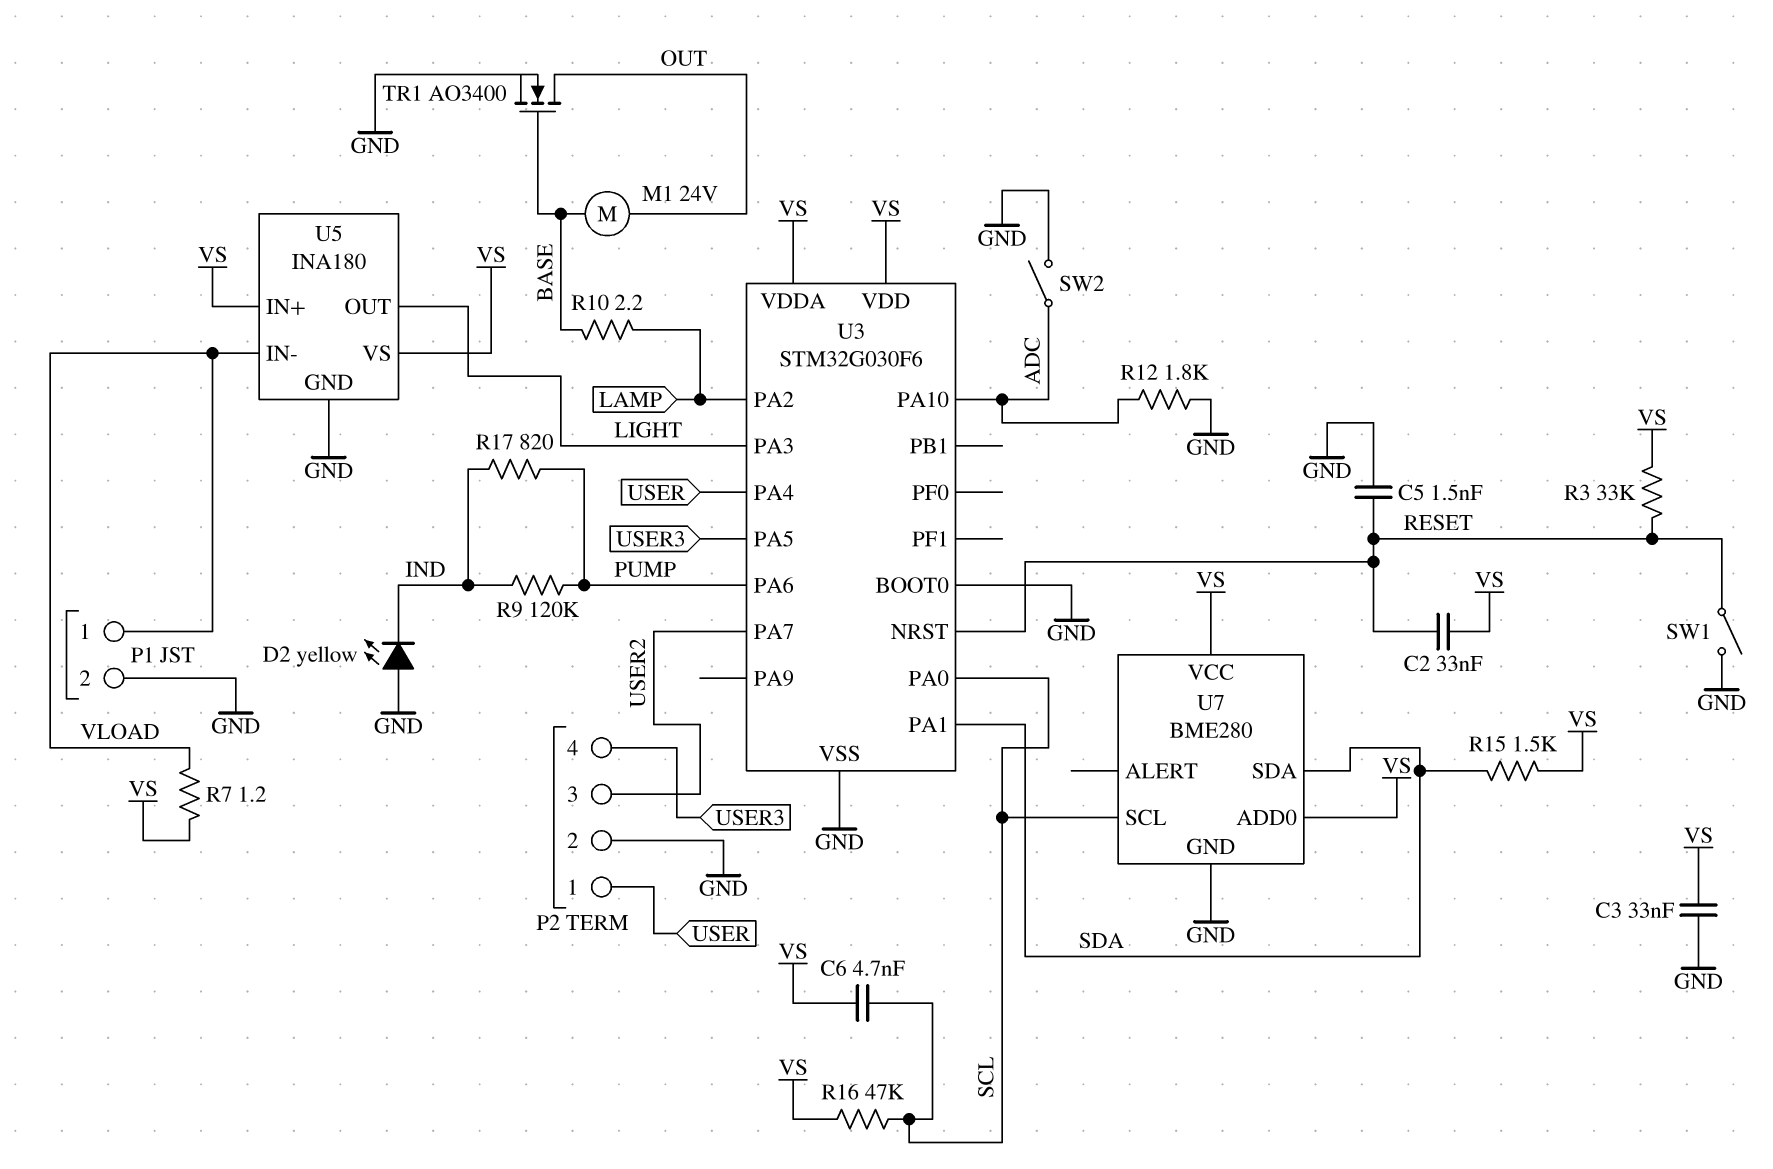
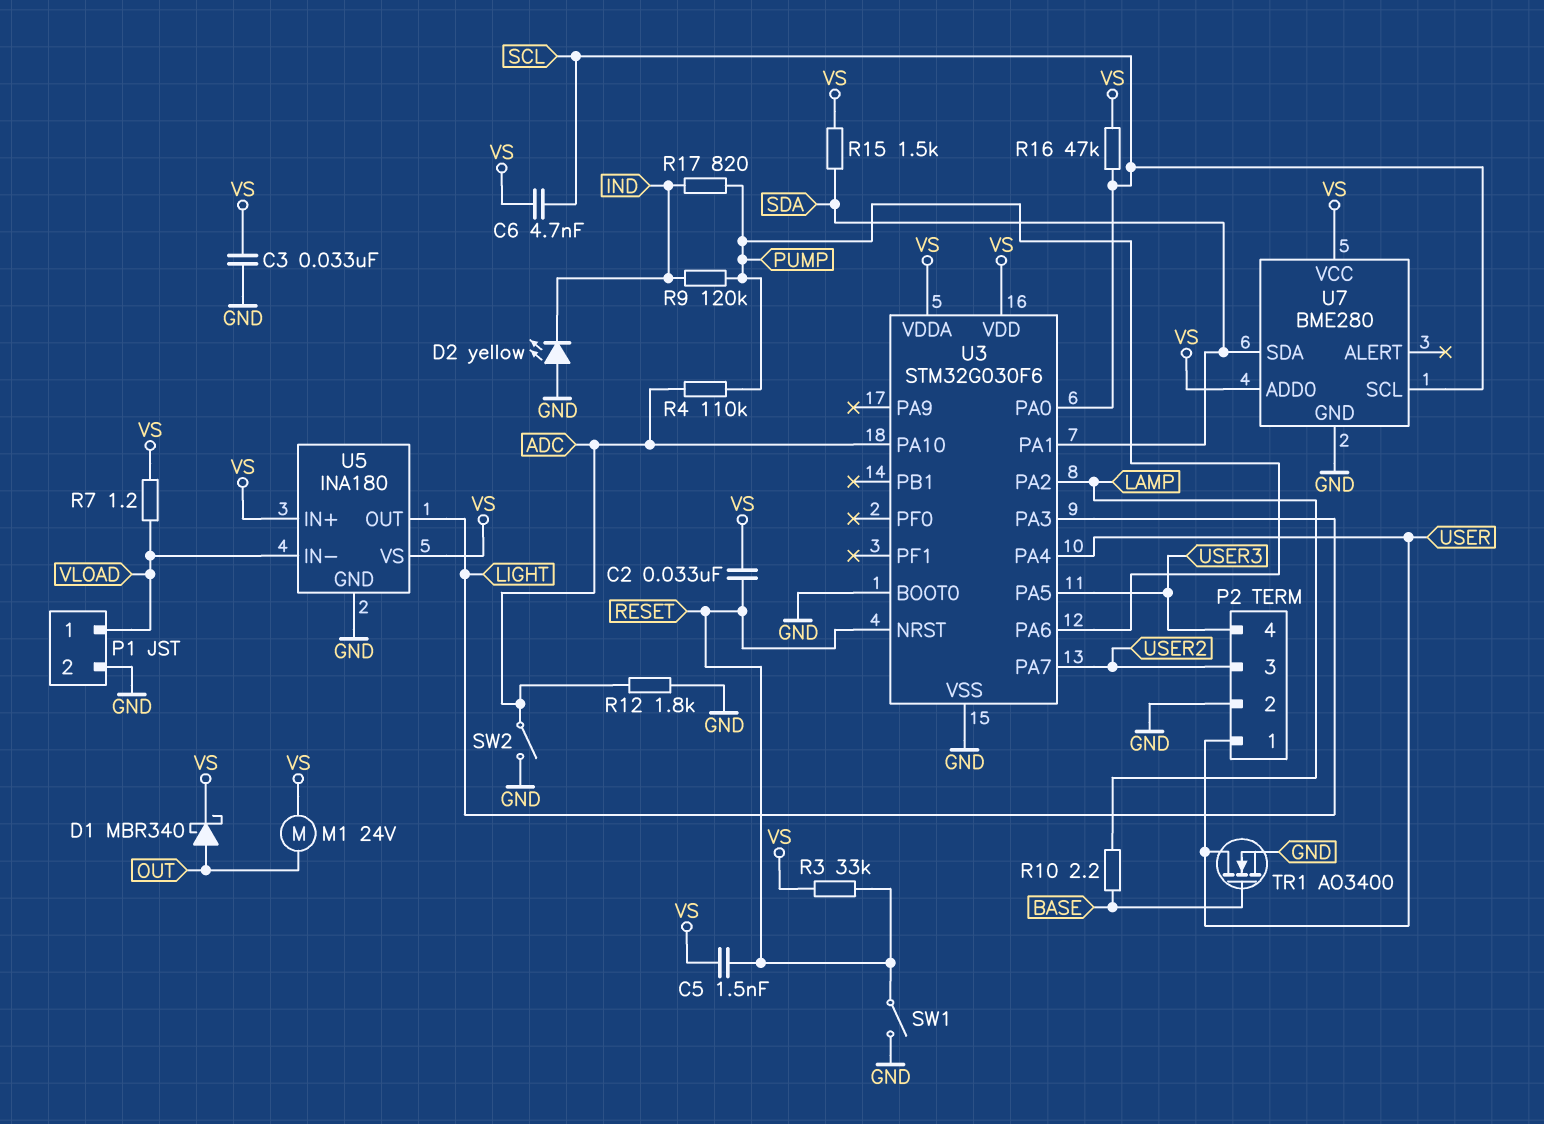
C5: 1.5nF (GND, RESET) -> 1.5nF (RESET, VS)
D1: none -> schottky MBR340 (A OUT, K VS)
M1: motor 24V (BASE, OUT) -> motor 24V (OUT, VS)
R4: none -> 110k (ADC, PUMP)
TR1: NMOS AO3400 (G BASE, D OUT, S GND) -> NMOS AO3400 (G BASE, D USER, S GND)

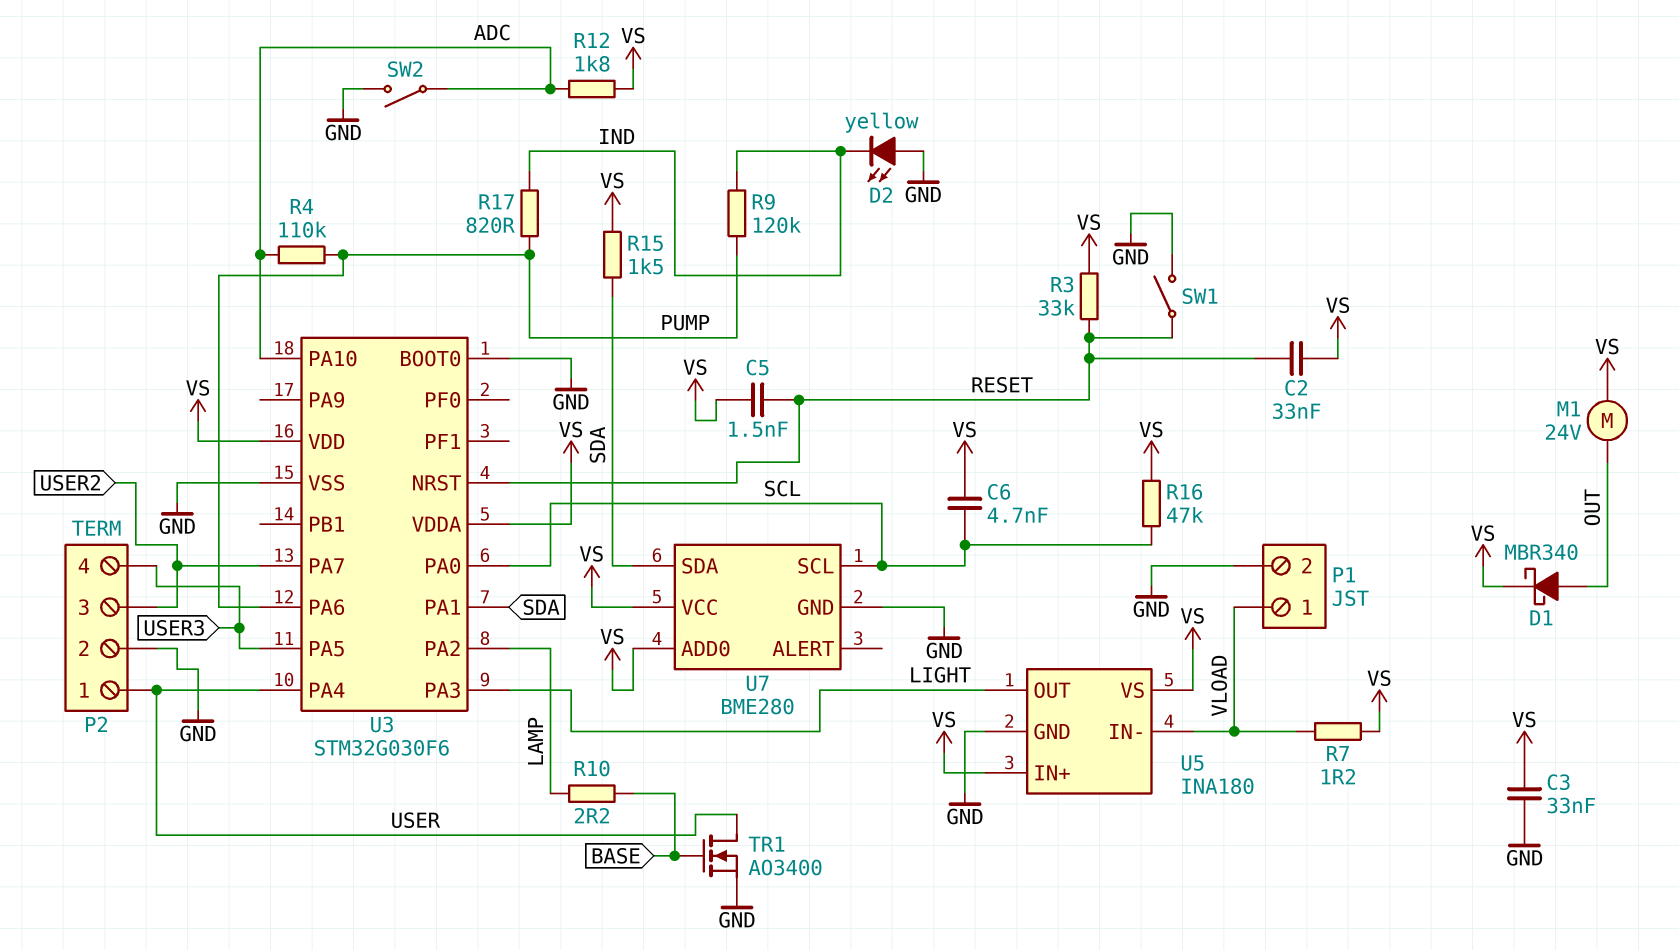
R12: 1.8k (ADC, GND) -> 1.8k (ADC, VS)

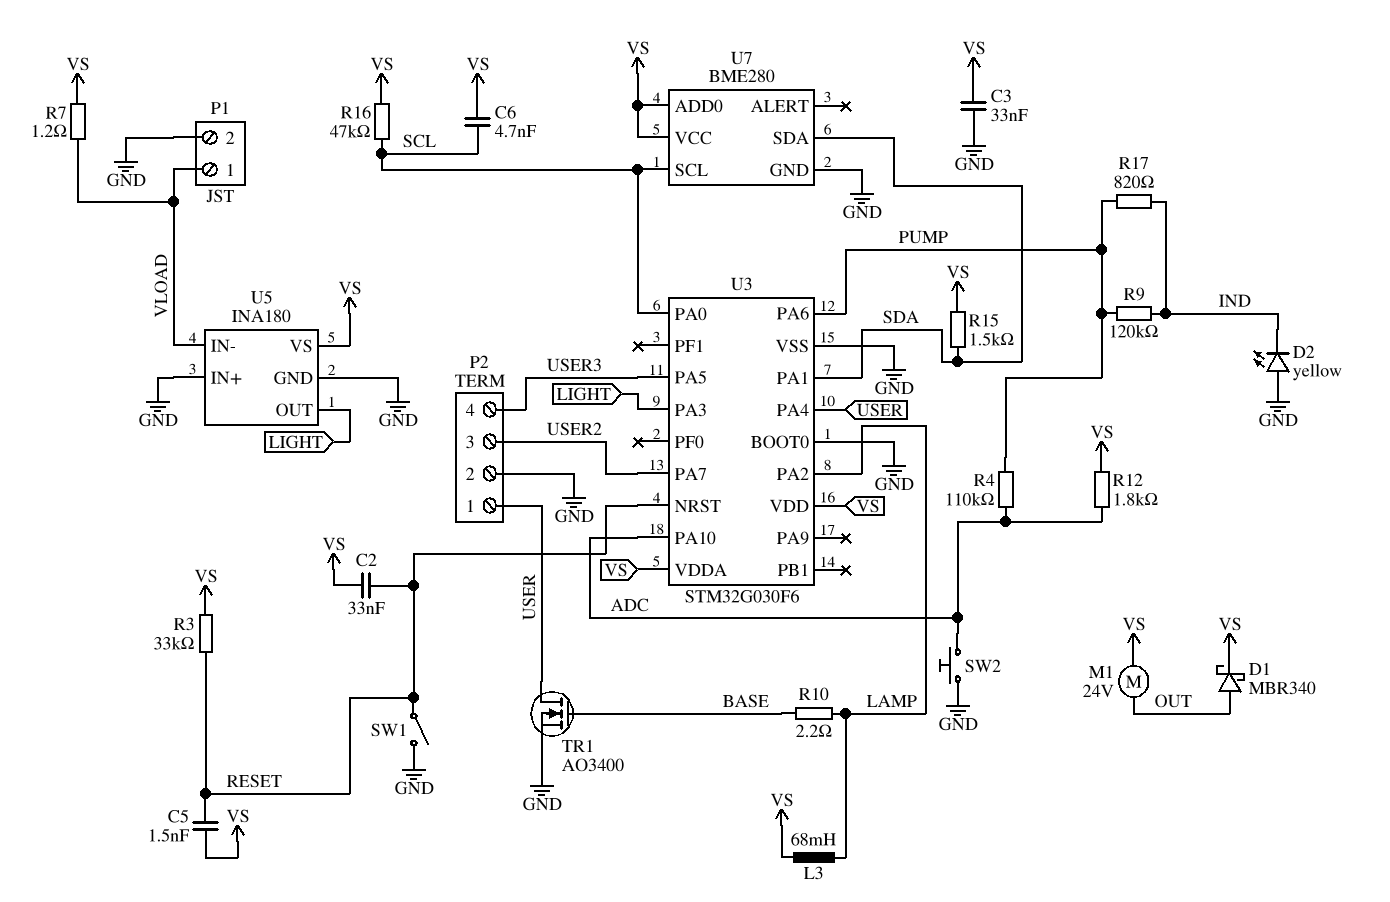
L3: none -> 68mH (LAMP, VS)
SW2: switch (ADC, GND) -> button (ADC, GND)
U5 pin IN+: VS -> GND

